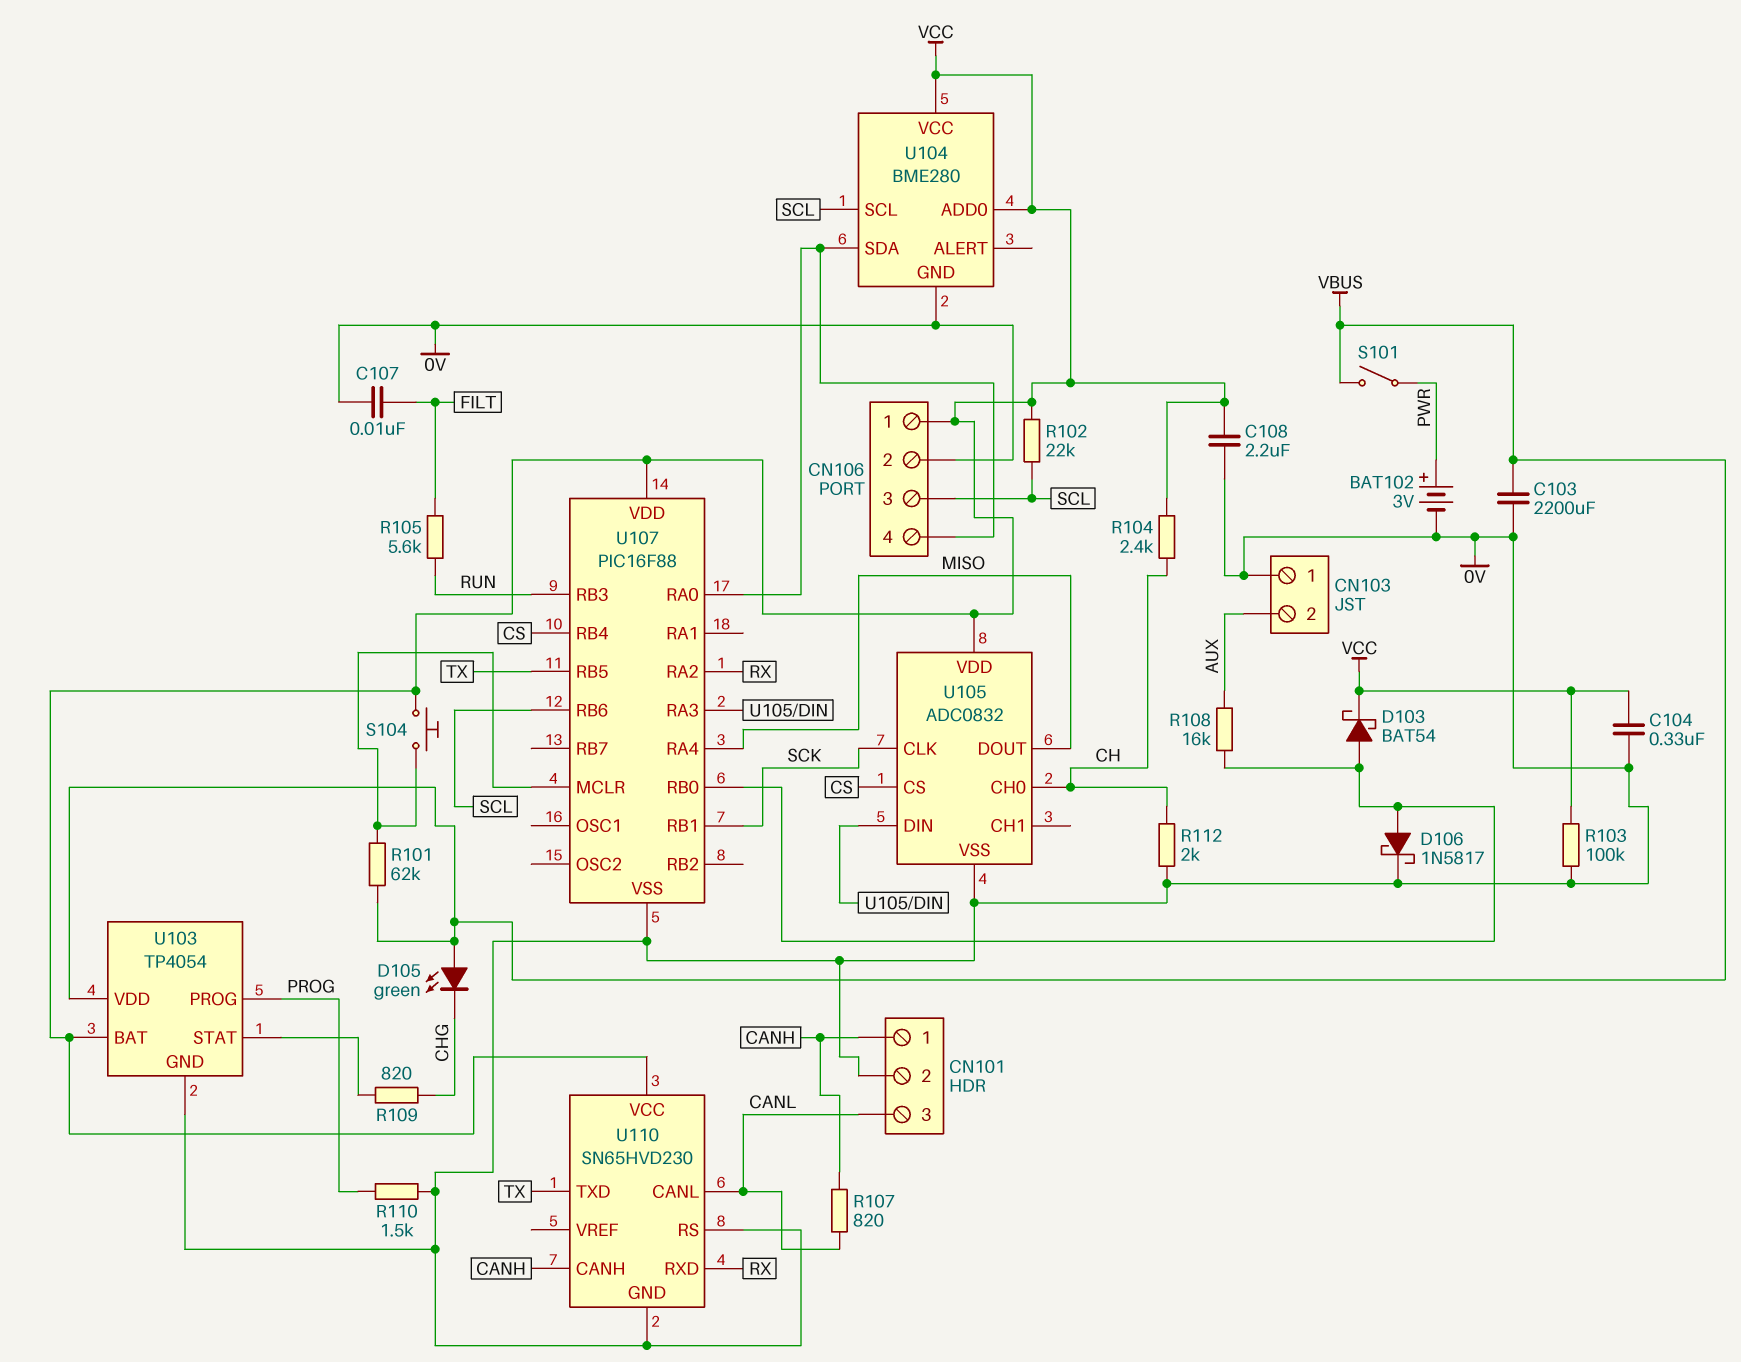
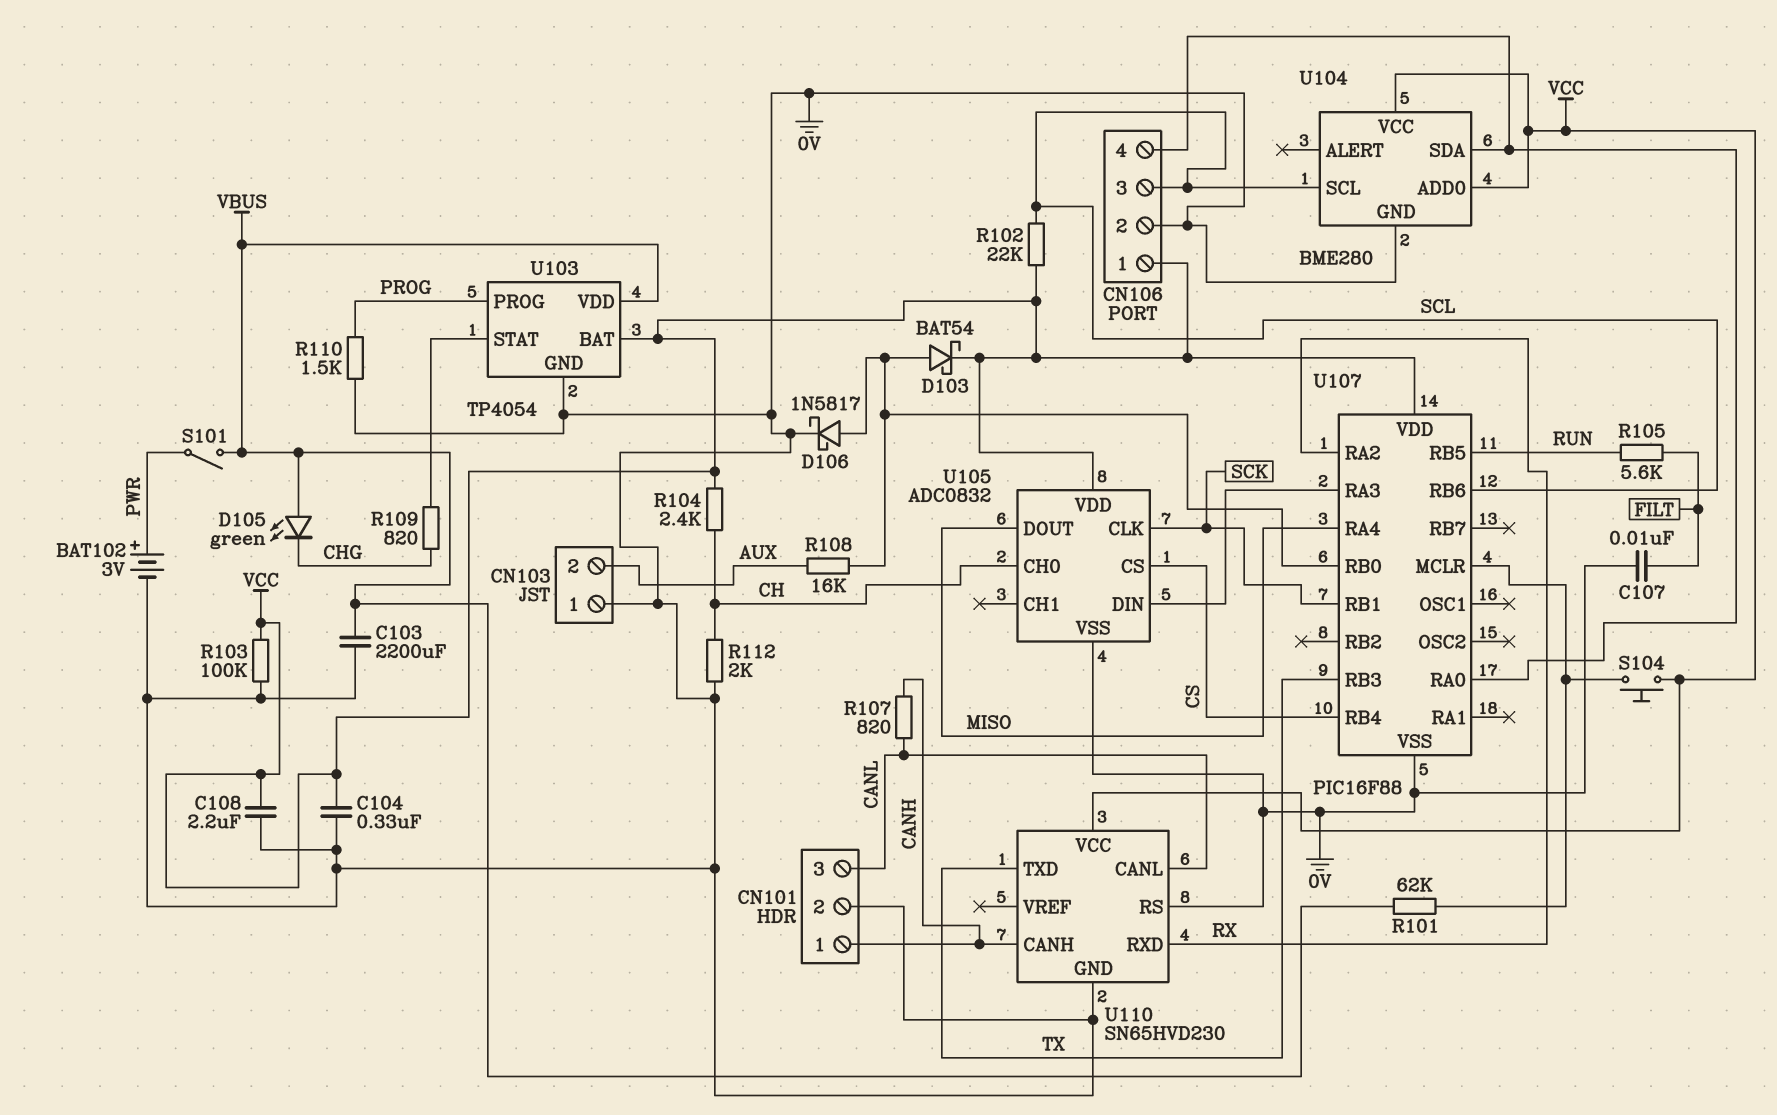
U107 pin RB3: RUN -> TX
U107 pin RB5: TX -> RUN

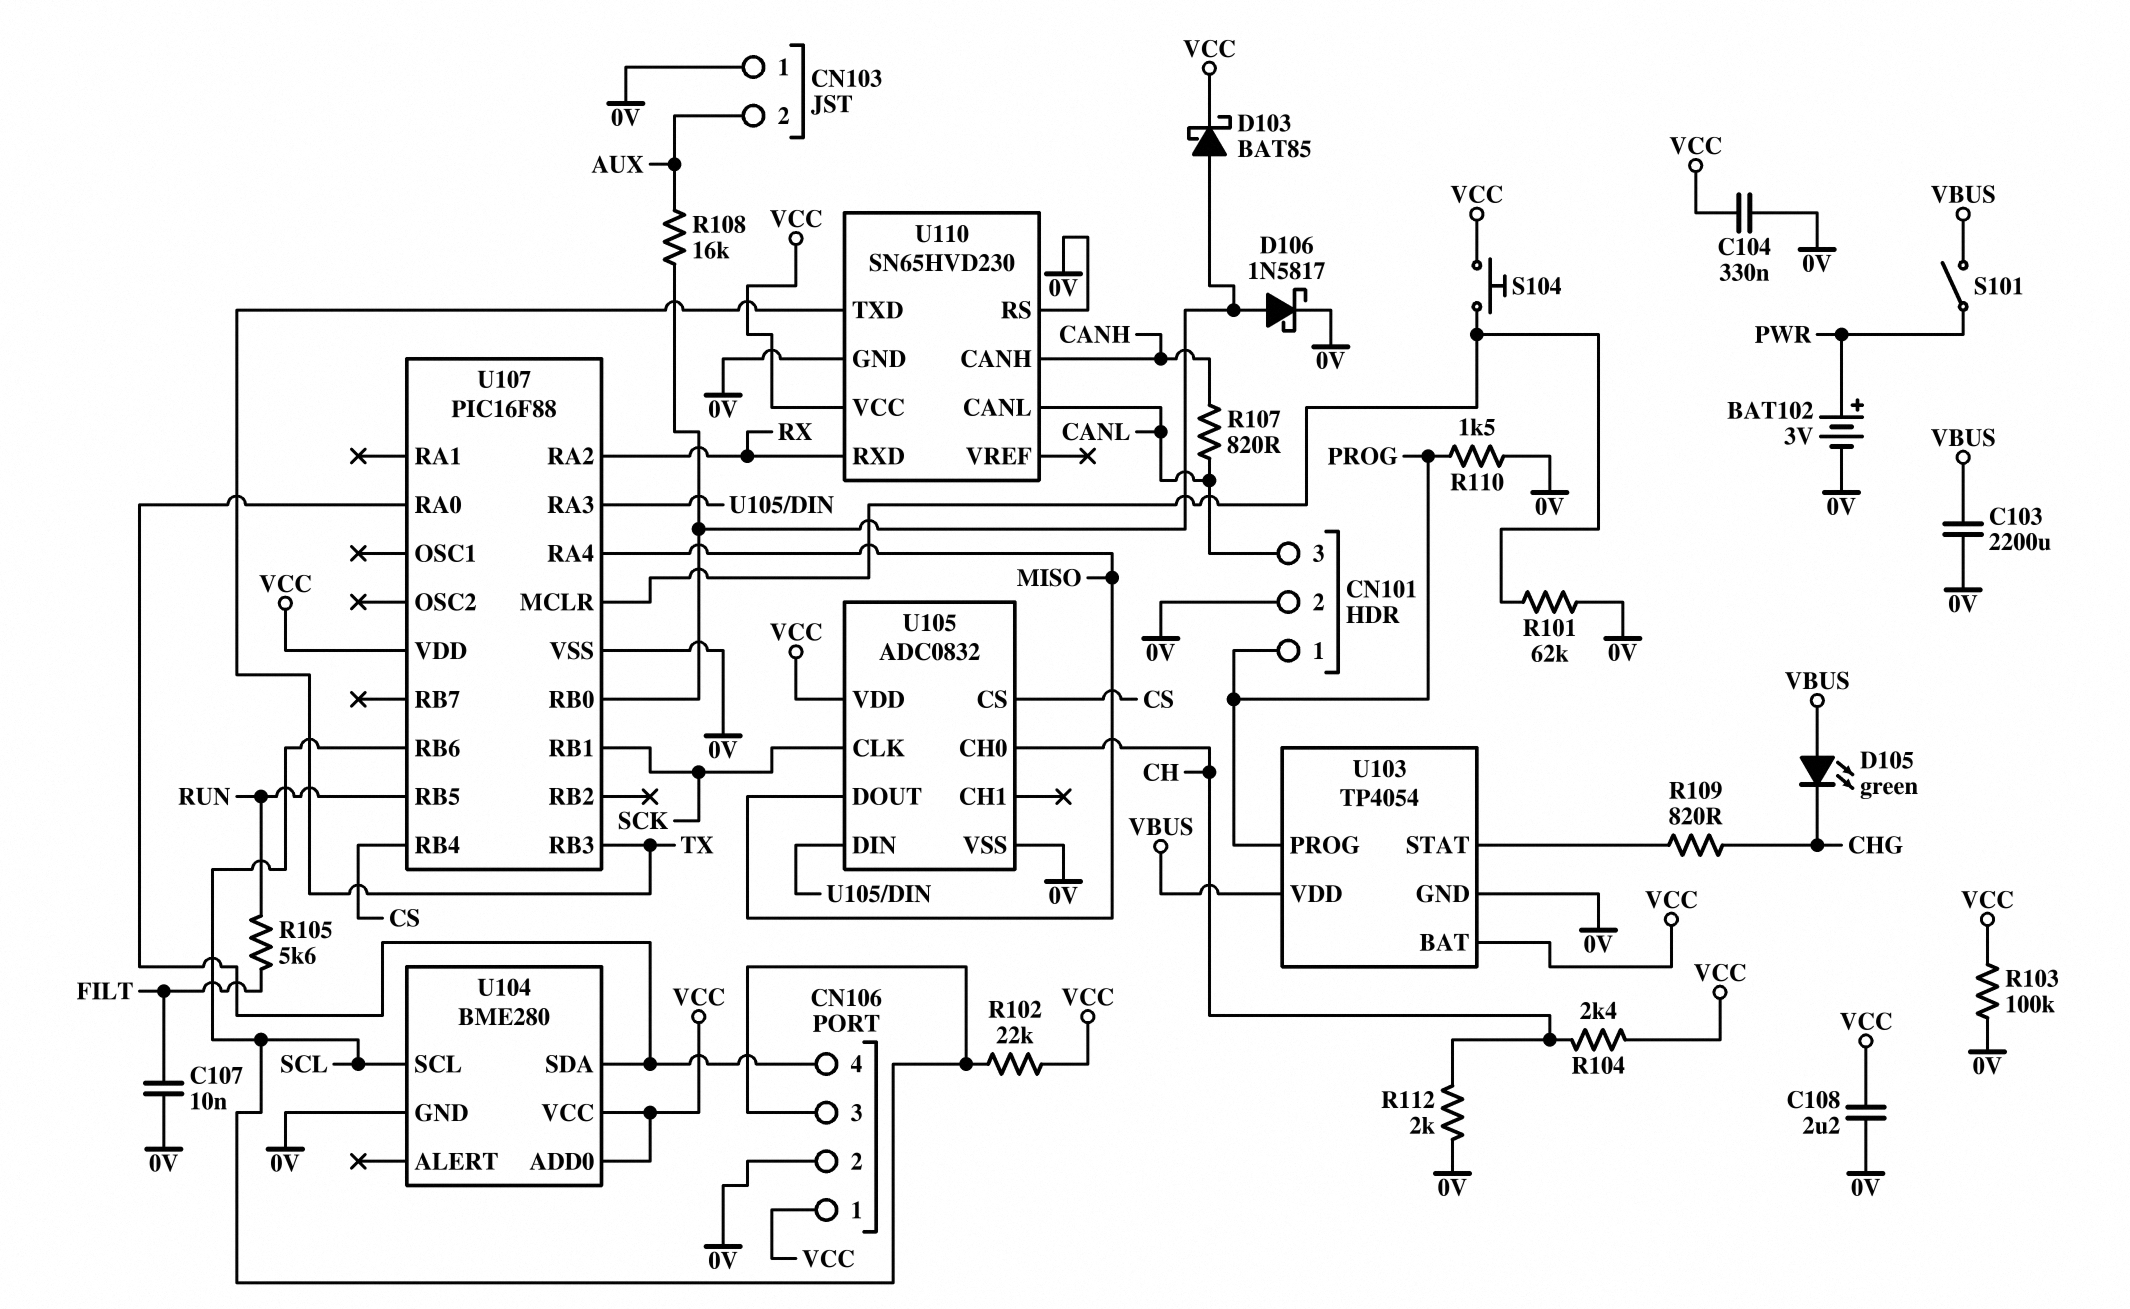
CN101 pin 1: CANH -> PROG
D103: schottky BAT54 (A U107/RB0, K VCC) -> schottky BAT85 (A U107/RB0, K VCC)
R101: 62k (U107/MCLR, VBUS) -> 62k (0V, U107/MCLR)

